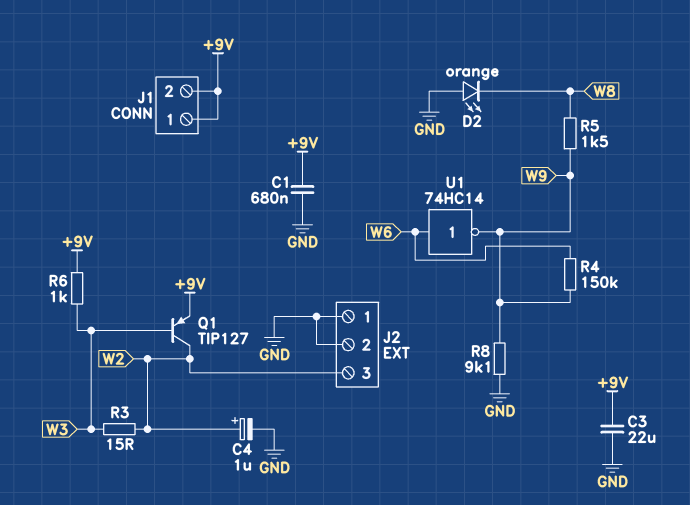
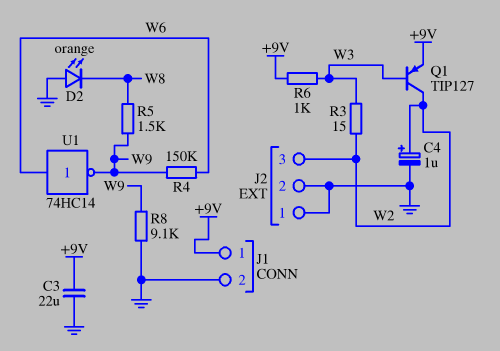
C1: 680nF (+9V, GND) -> none
J1 pin 2: +9V -> GND

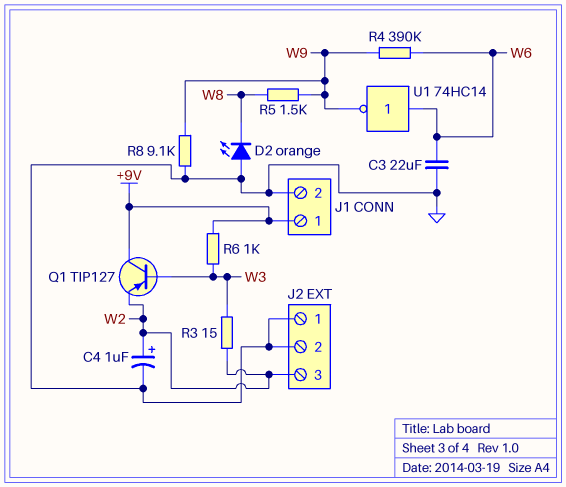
C3: 22uF (+9V, GND) -> 22uF (GND, W6)
Q1: PNP TIP127 (B W3, C W2, E +9V) -> PNP TIP127 (B W3, C +9V, E W2)
R4: 150k (W6, W9) -> 390k (W6, W9)

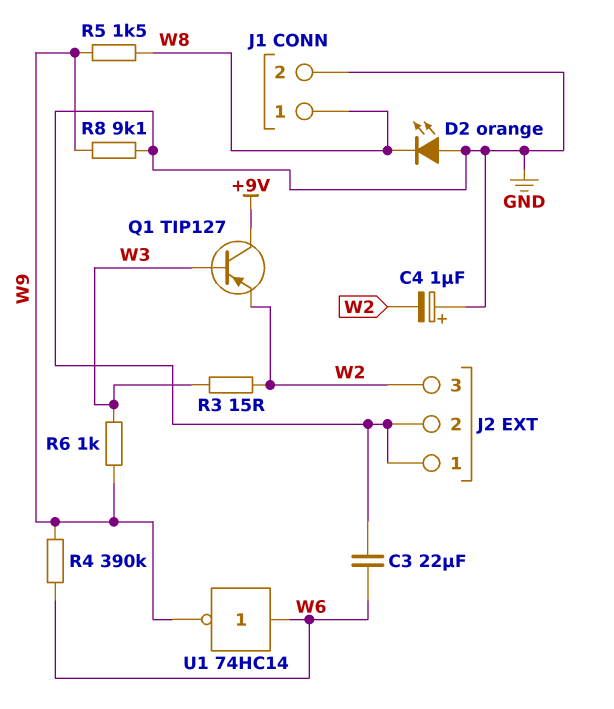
C4: 1uF (plus W2, minus GND) -> 1uF (plus GND, minus W2)
J1 pin 1: +9V -> W8
R6: 1k (+9V, W3) -> 1k (W3, W9)

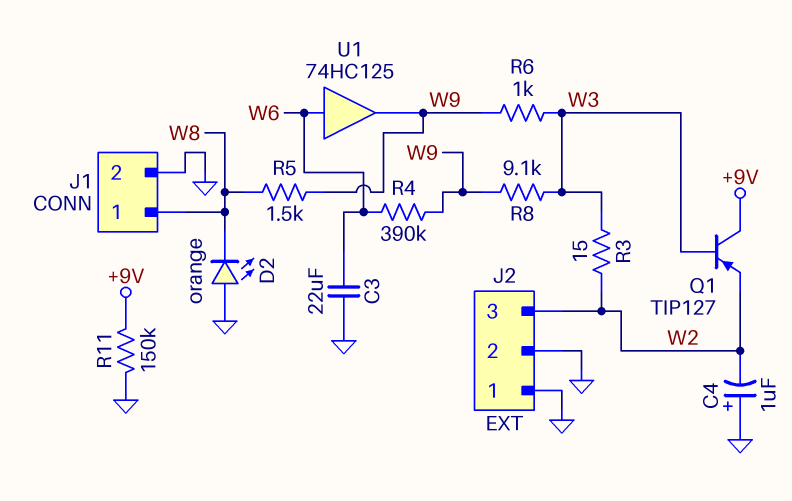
R8: 9.1k (GND, W9) -> 9.1k (W3, W9)
R11: none -> 150k (+9V, GND)
U1: NOT 74HC14 (in W6, out W9) -> buffer 74HC125 (in W6, out W9)

